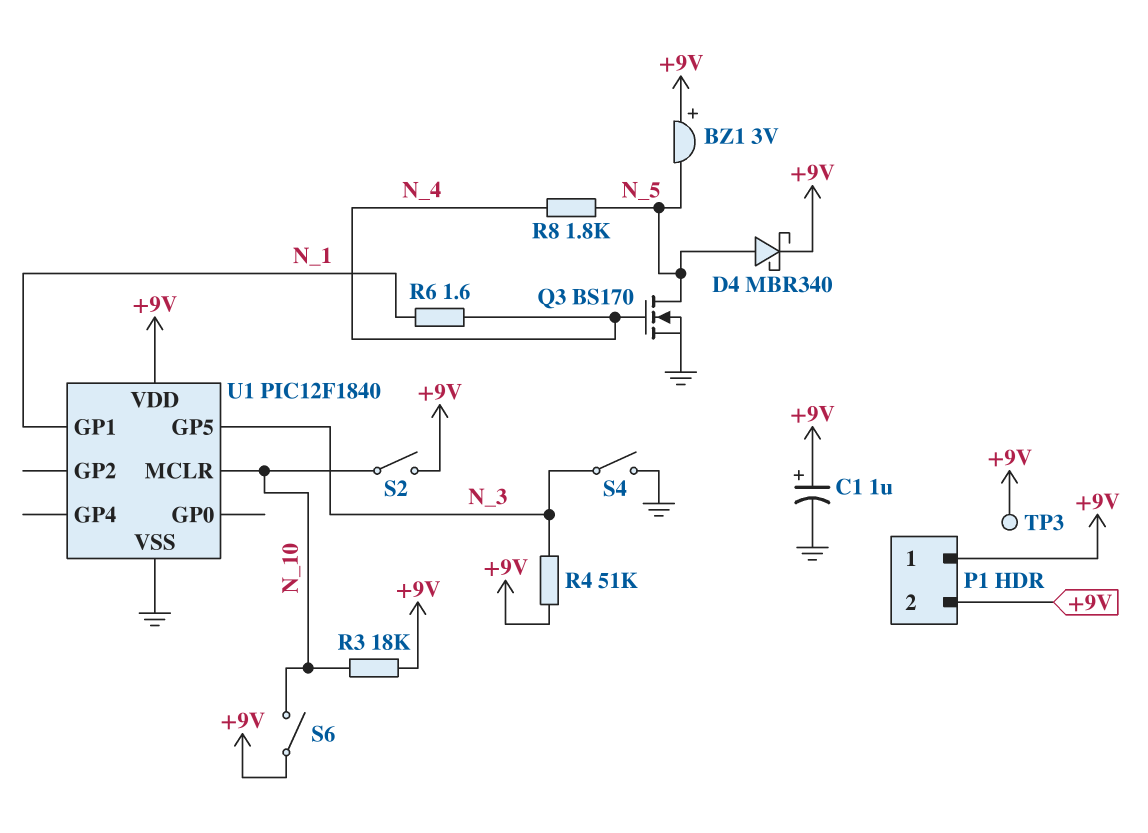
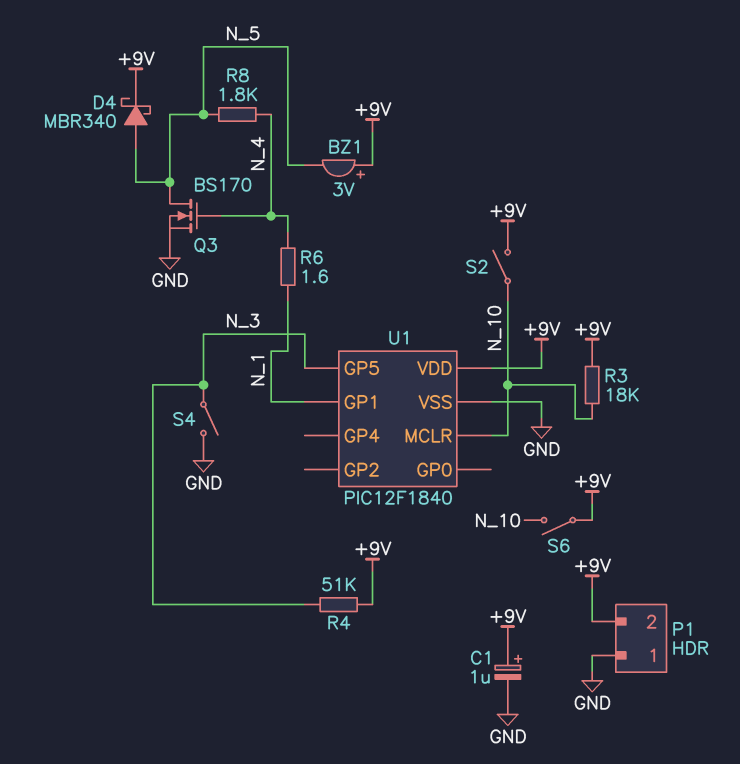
P1 pin 1: +9V -> GND
TP3: test point (+9V) -> none

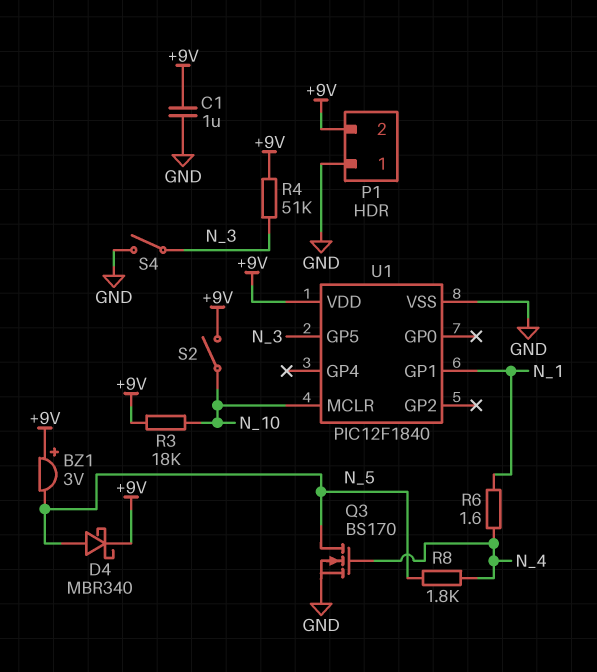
C1: 1uF (plus +9V, minus GND) -> 1uF (+9V, GND)
S6: switch (+9V, N_10) -> none

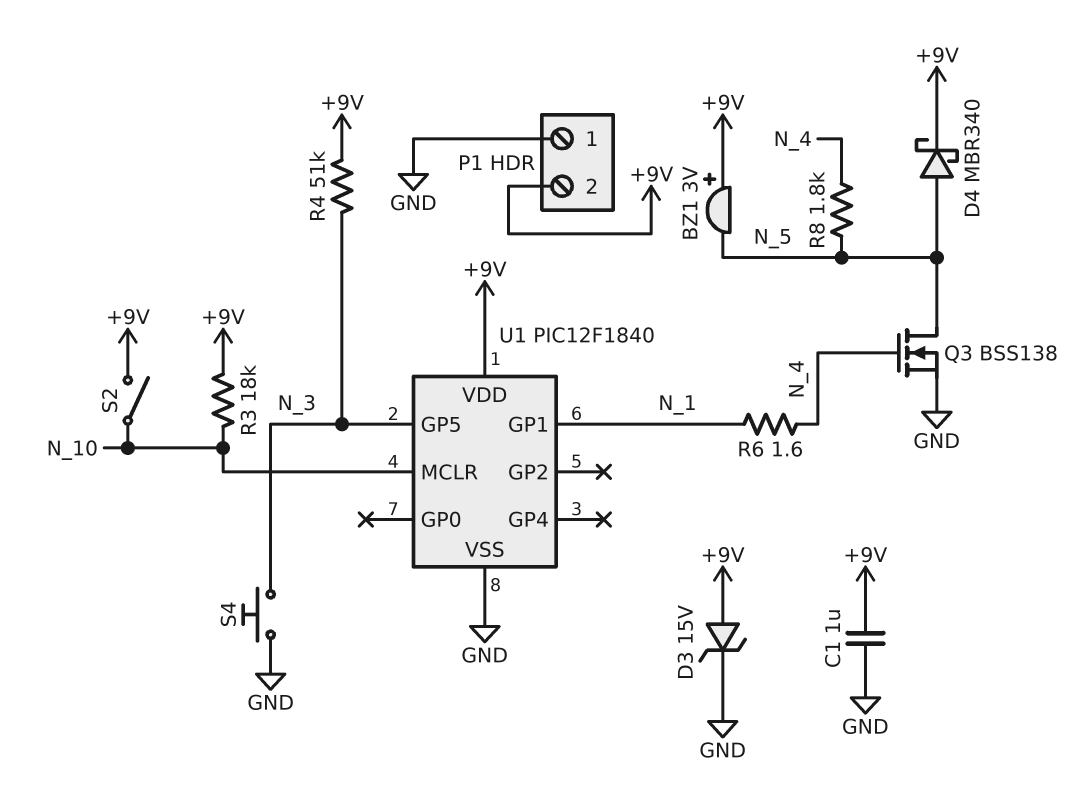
D3: none -> zener 15V (A +9V, K GND)
Q3: NMOS BS170 (G N_4, D N_5, S GND) -> NMOS BSS138 (G N_4, D N_5, S GND)
S4: switch (GND, N_3) -> button (GND, N_3)

